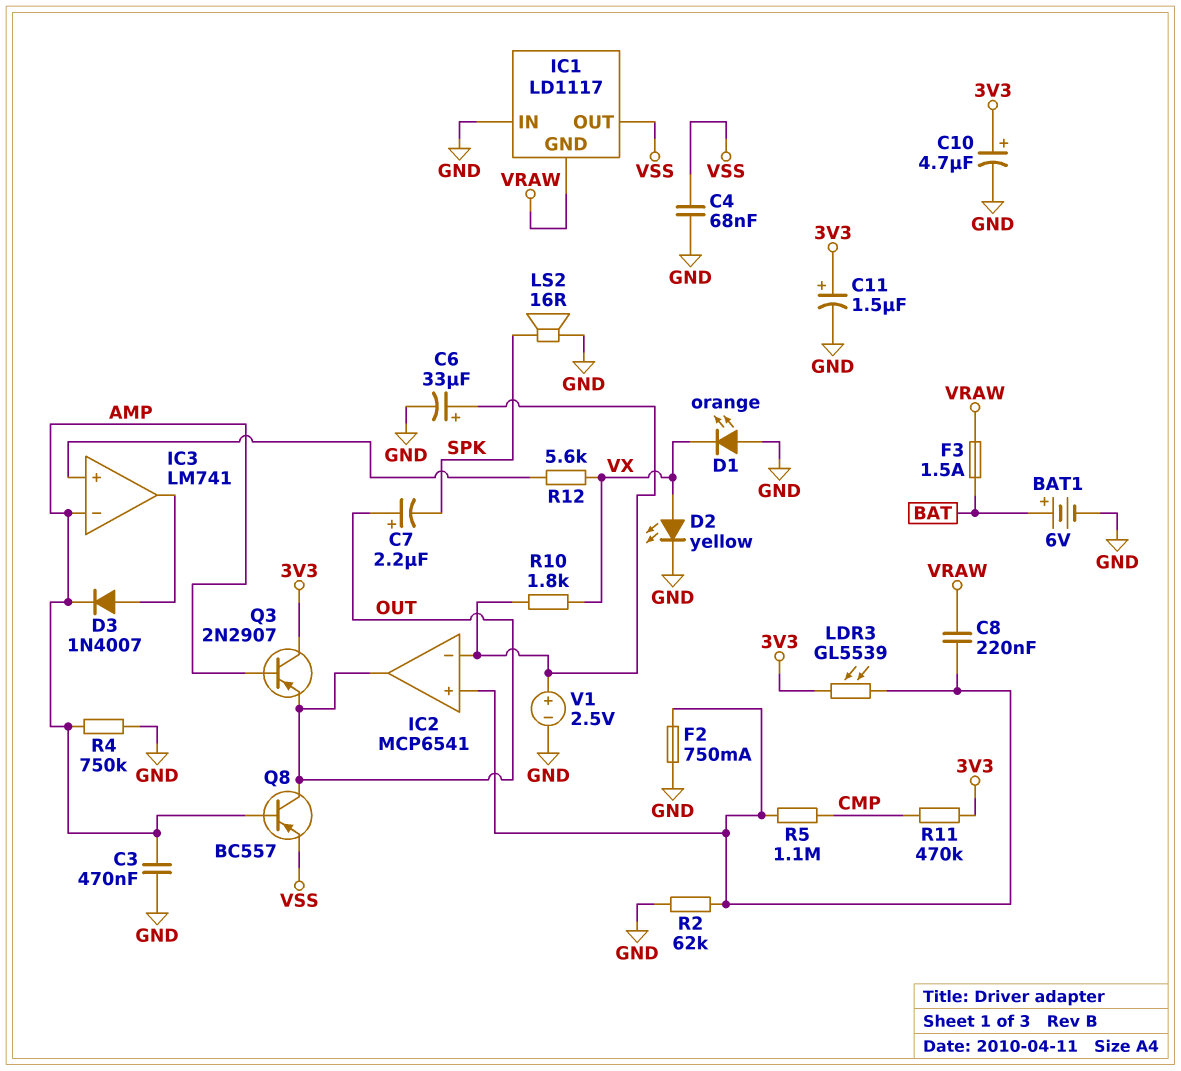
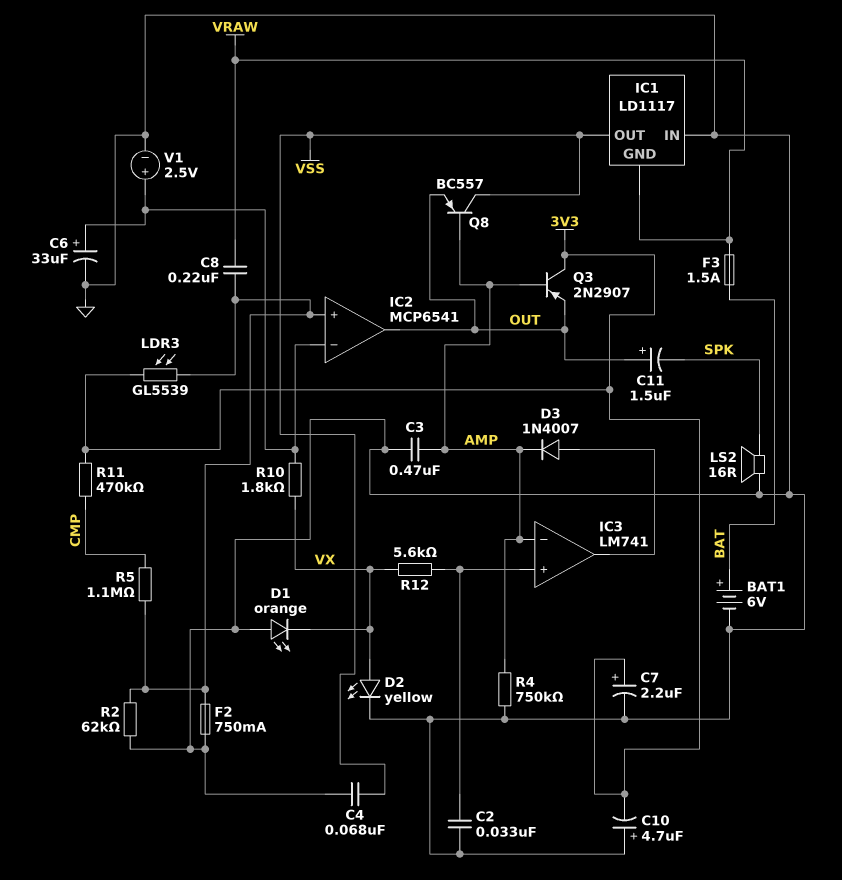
C2: none -> 33nF (GND, IC3/in+)
C7: 2.2uF (plus OUT, minus SPK) -> 2.2uF (plus 3V3, minus GND)
C10: 4.7uF (plus 3V3, minus GND) -> 4.7uF (plus GND, minus 3V3)
C11: 1.5uF (plus 3V3, minus GND) -> 1.5uF (plus OUT, minus SPK)
Q8: PNP BC557 (B AMP, C OUT, E VSS) -> PNP BC557 (B AMP, C VSS, E OUT)

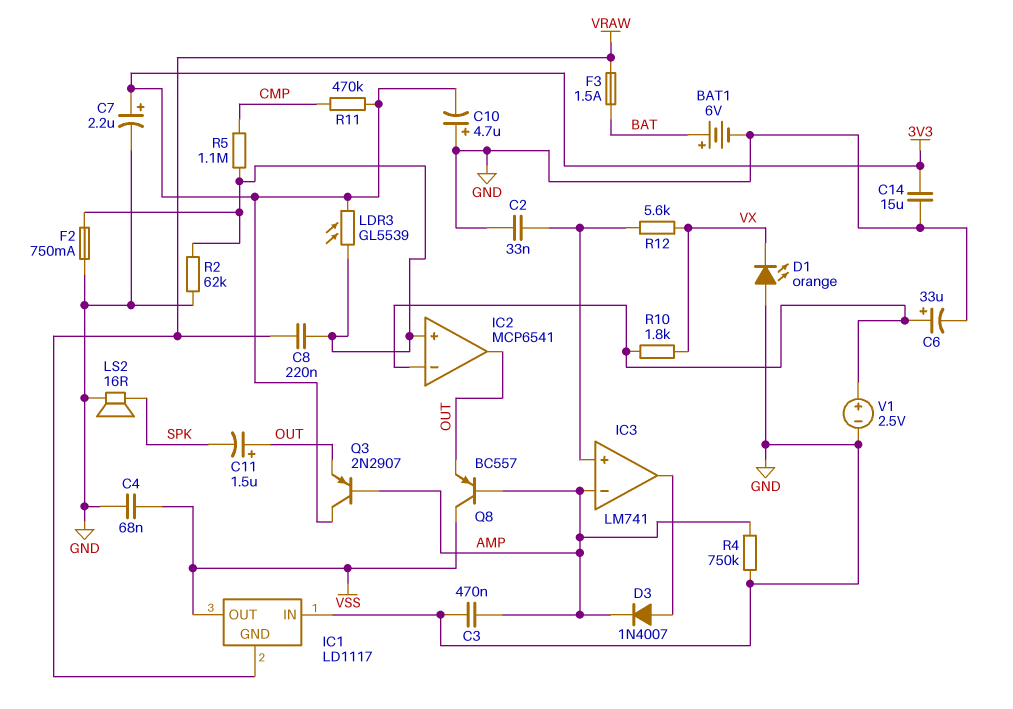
C14: none -> 15uF (3V3, GND)
D2: LED yellow (A VX, K GND) -> none

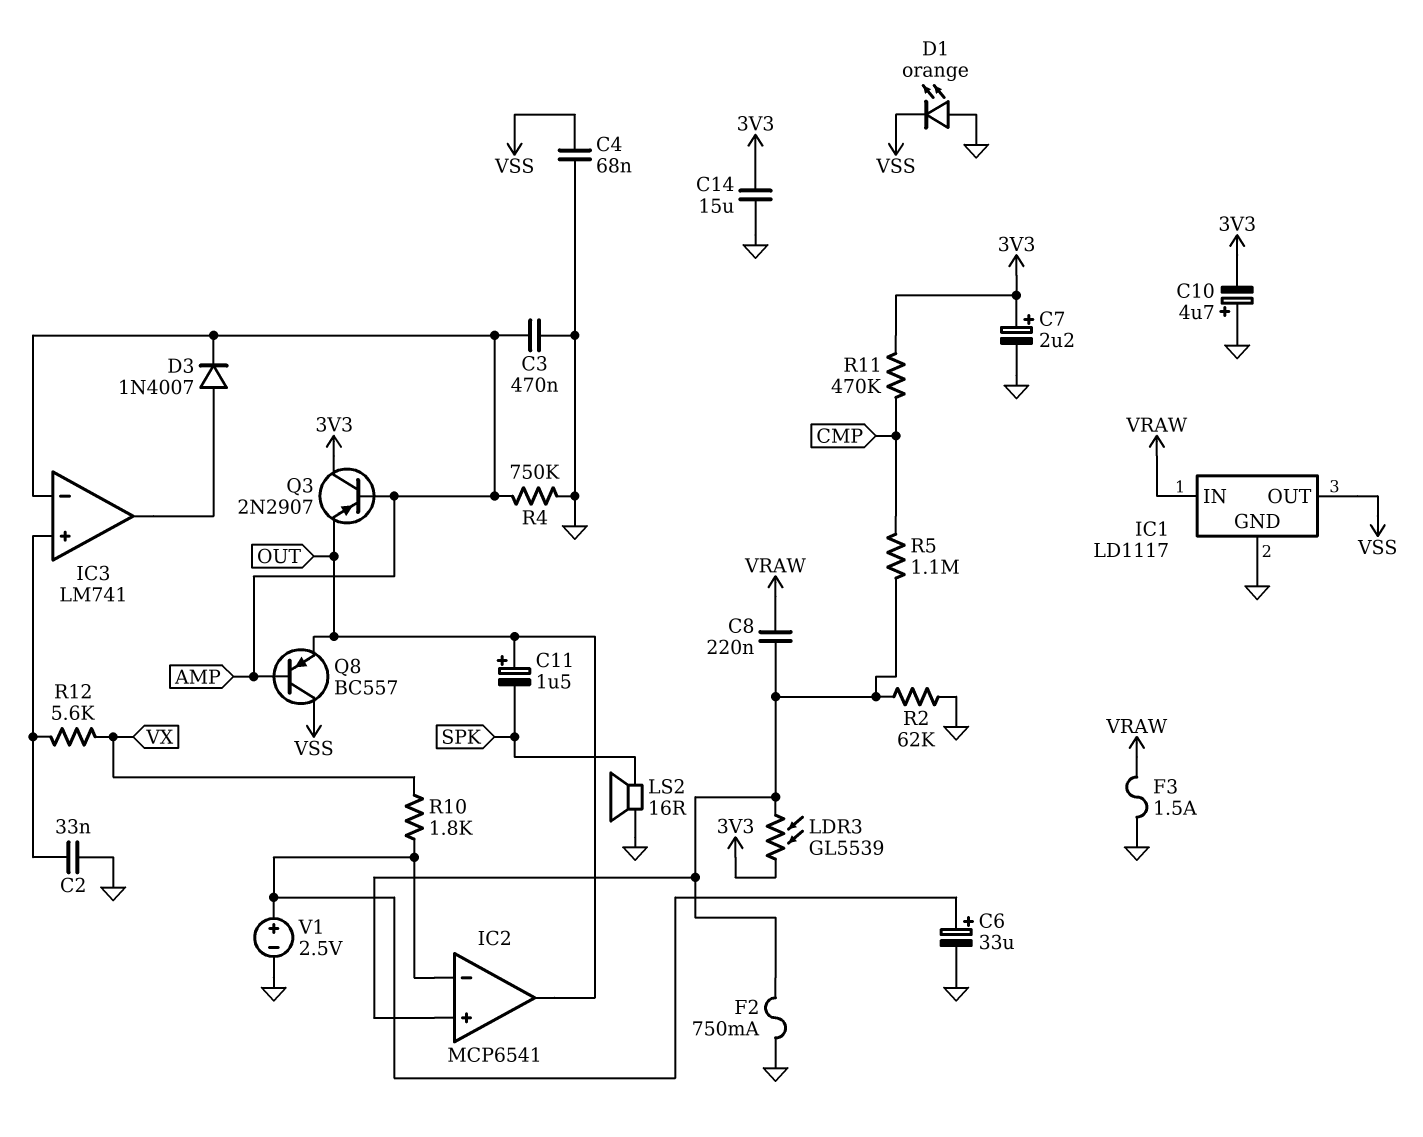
BAT1: 6V (plus BAT, minus GND) -> none
D1: LED orange (A GND, K VX) -> LED orange (A GND, K VSS)
F3: 1.5A (BAT, VRAW) -> 1.5A (GND, VRAW)
IC1 pin GND: VRAW -> GND
IC1 pin IN: GND -> VRAW

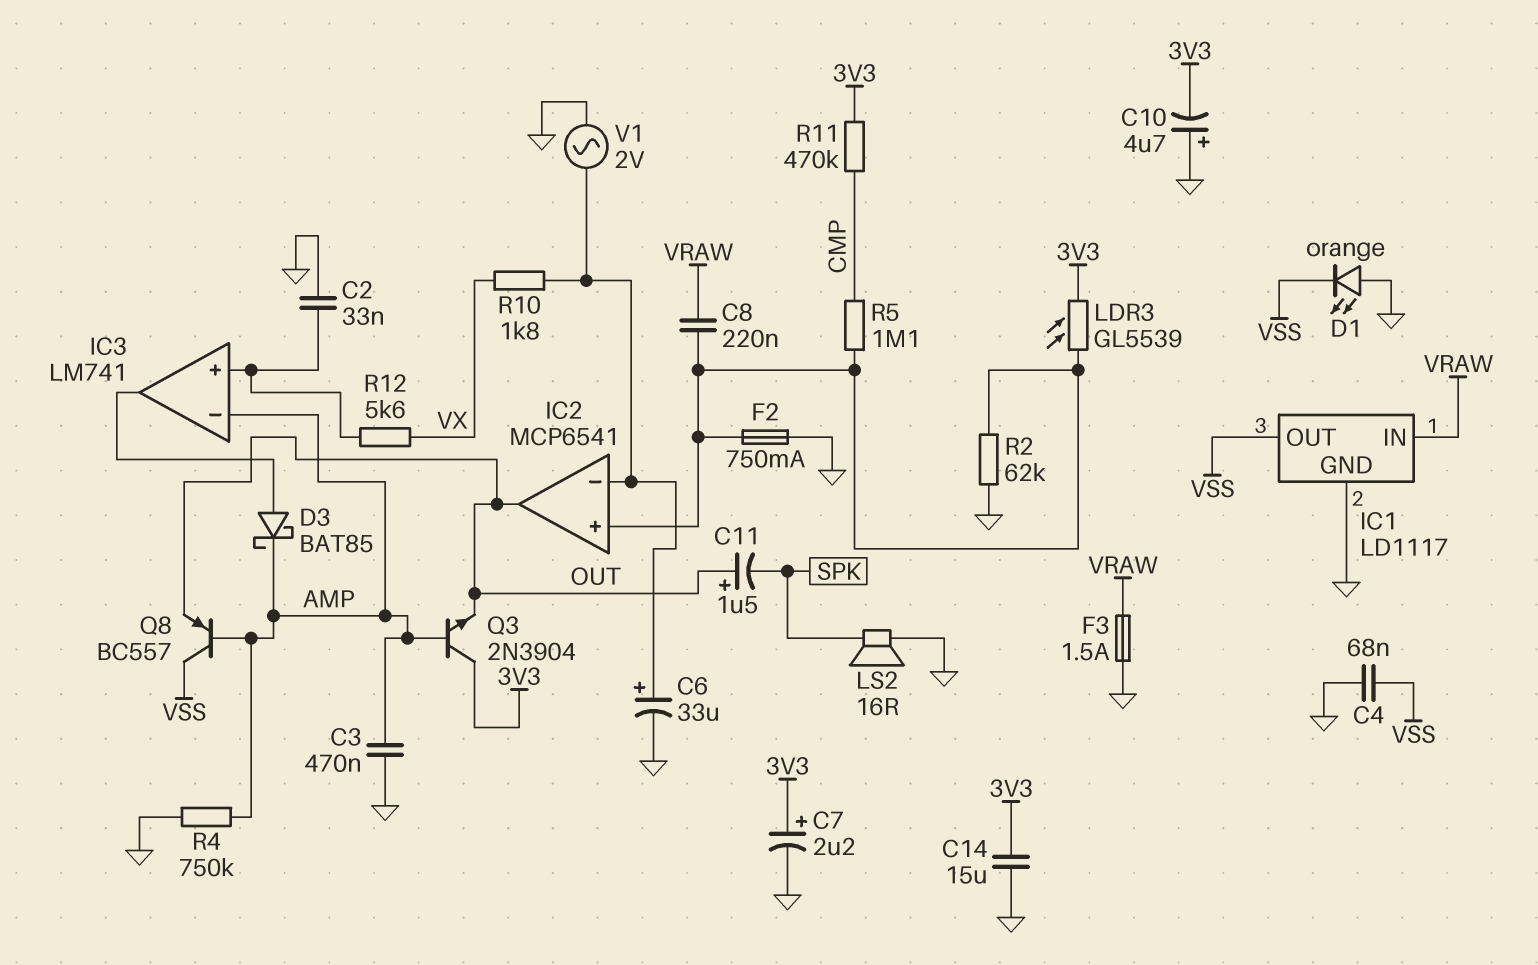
D3: diode 1N4007 (A IC3/out, K AMP) -> schottky BAT85 (A IC3/out, K AMP)
Q3: PNP 2N2907 (B AMP, C 3V3, E OUT) -> NPN 2N3904 (B AMP, C 3V3, E OUT)
V1: 2.5V (plus IC2/in-, minus GND) -> AC 2V (GND, IC2/in-)

